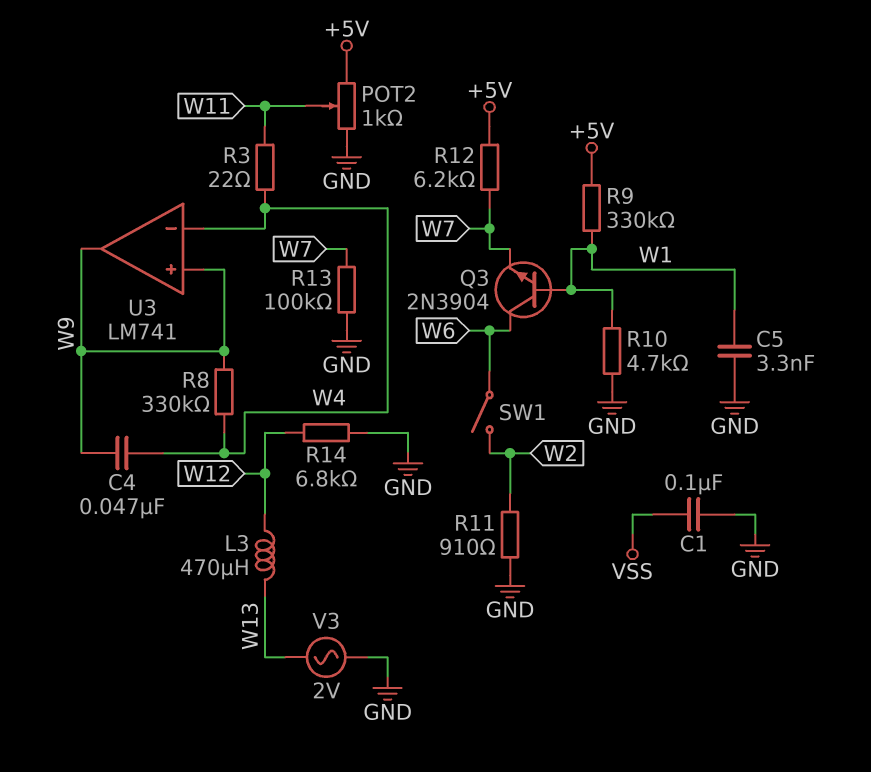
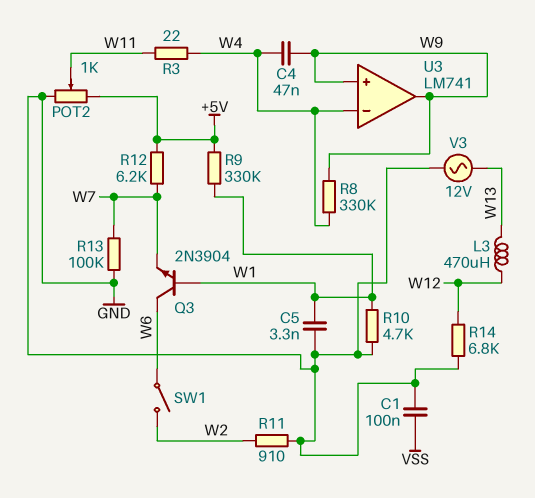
V3: AC 2V (GND, W13) -> AC 12V (GND, W13)

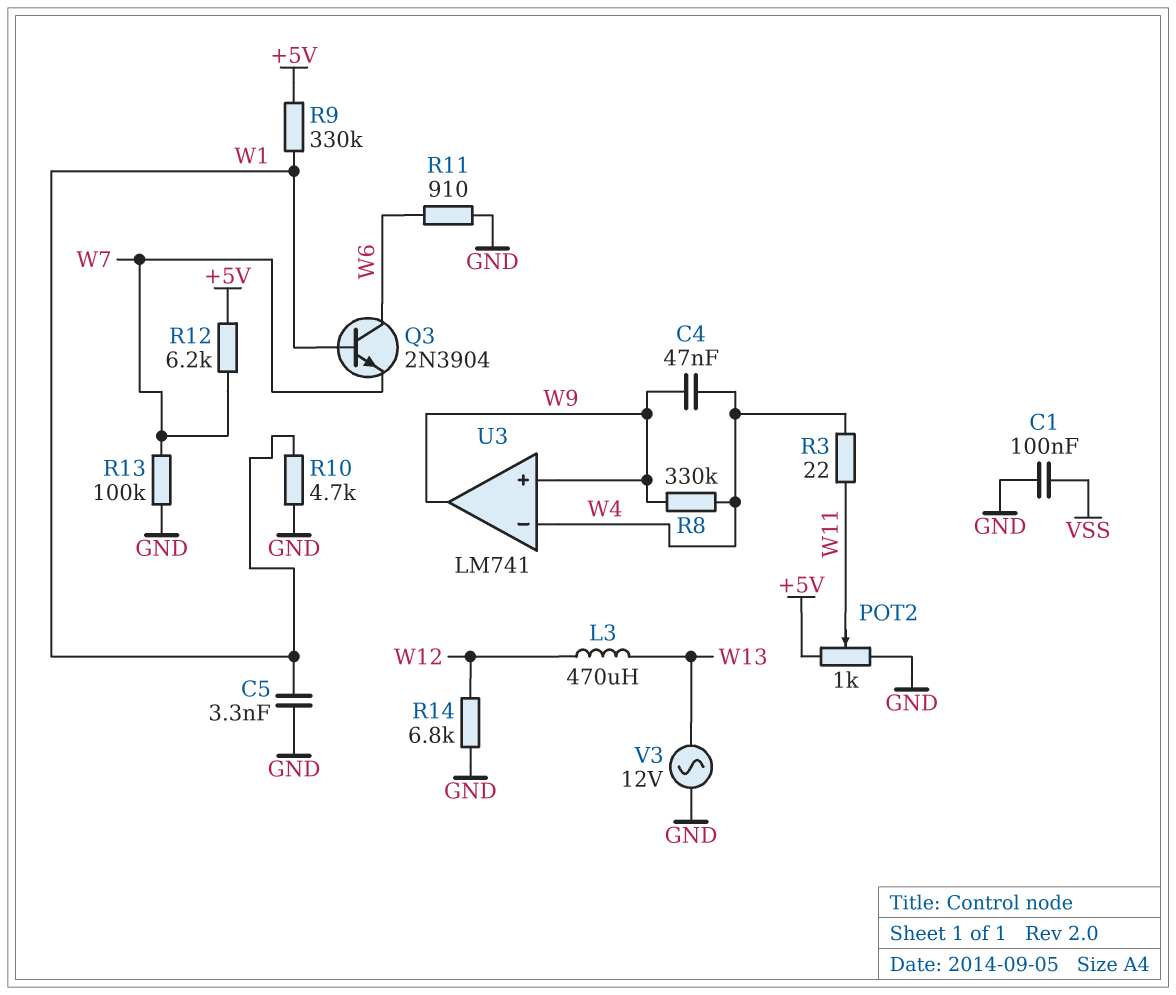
R11: 910 (GND, W2) -> 910 (GND, W6)
SW1: switch (W2, W6) -> none

